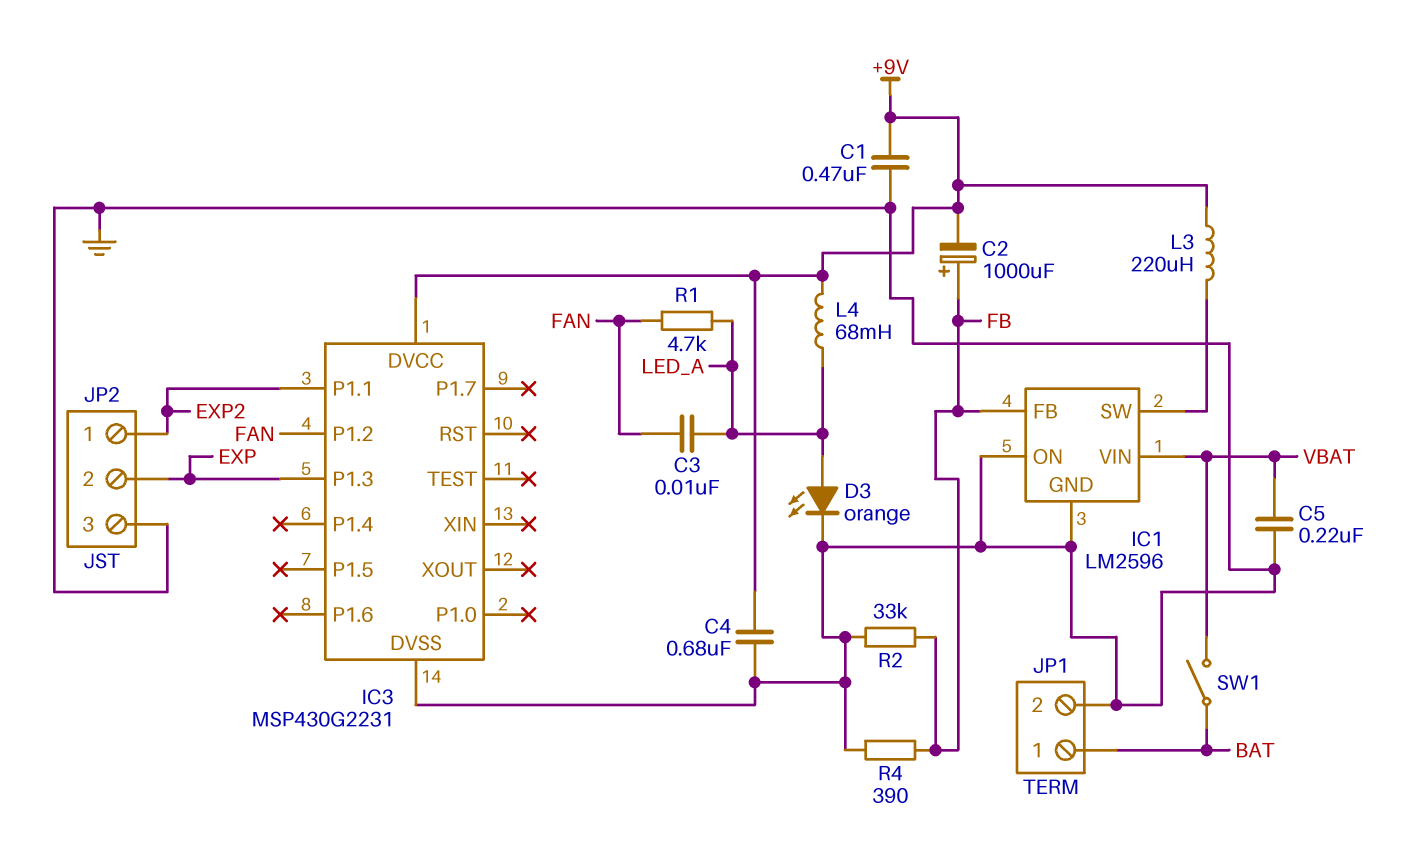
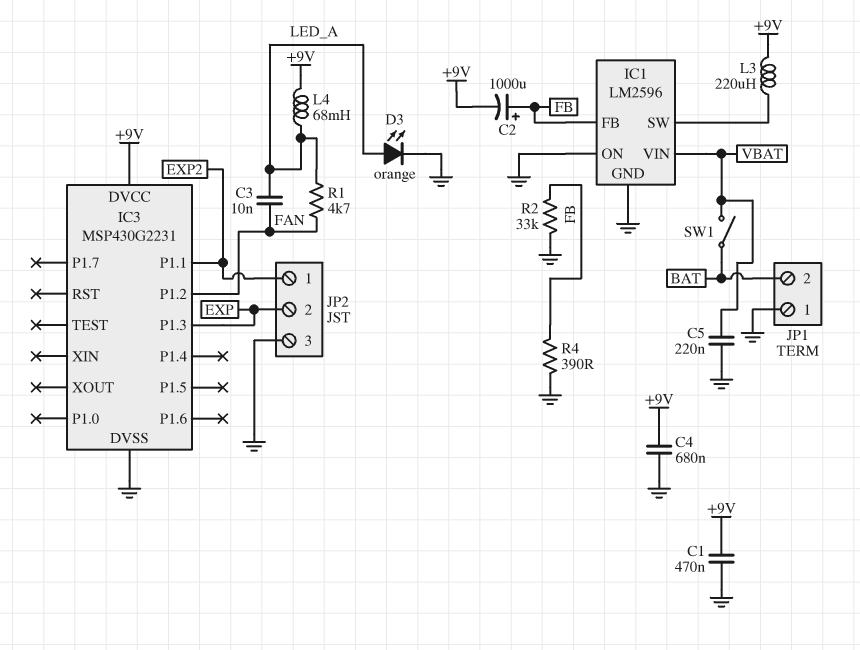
JP1 pin 1: BAT -> GND
JP1 pin 2: GND -> BAT

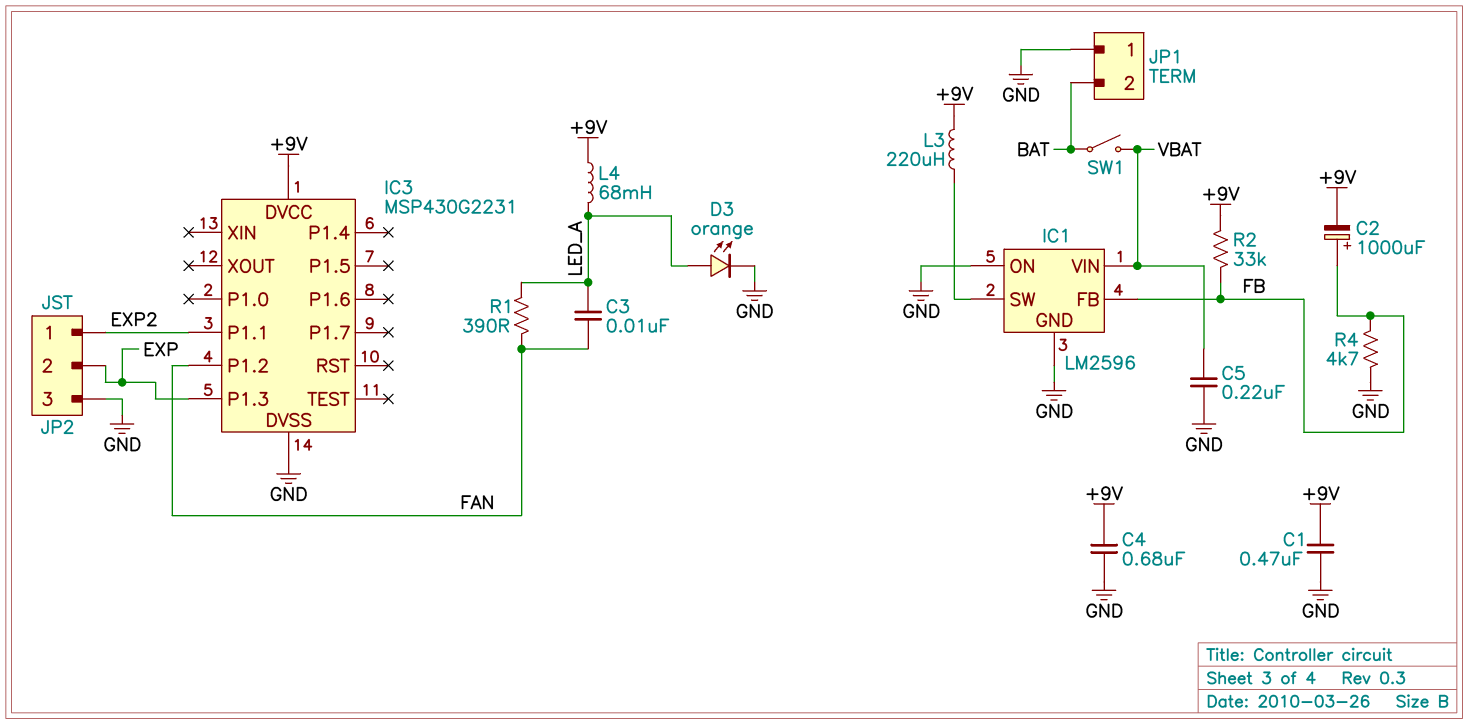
R1: 4.7k (FAN, LED_A) -> 390 (FAN, LED_A)
R2: 33k (FB, GND) -> 33k (+9V, FB)
R4: 390 (FB, GND) -> 4.7k (FB, GND)

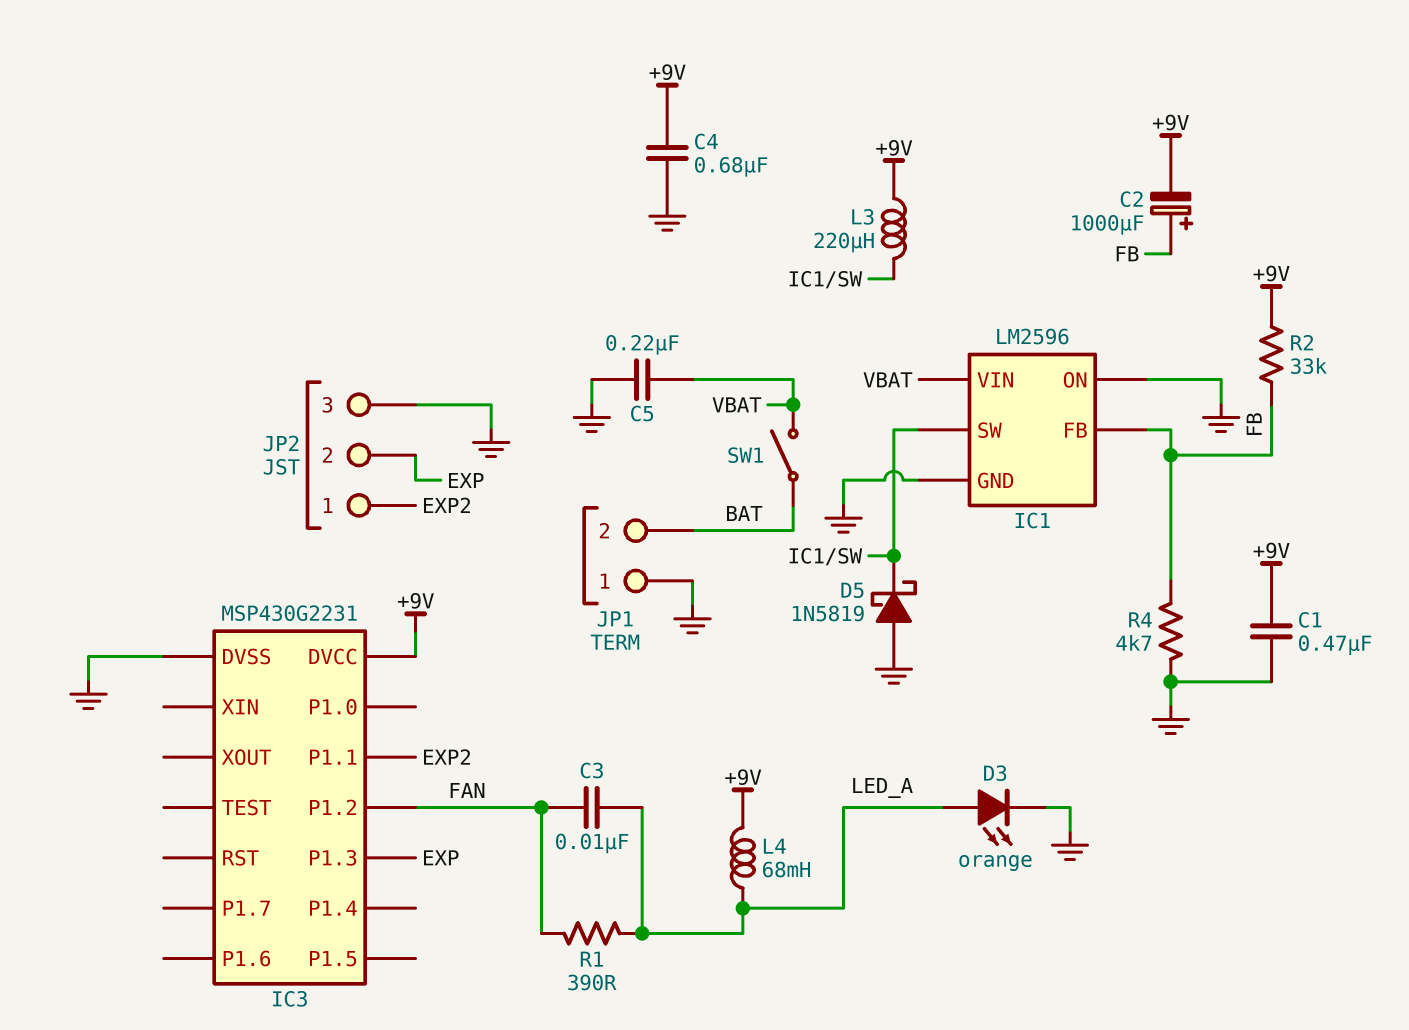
D5: none -> schottky 1N5819 (A GND, K IC1/SW)

